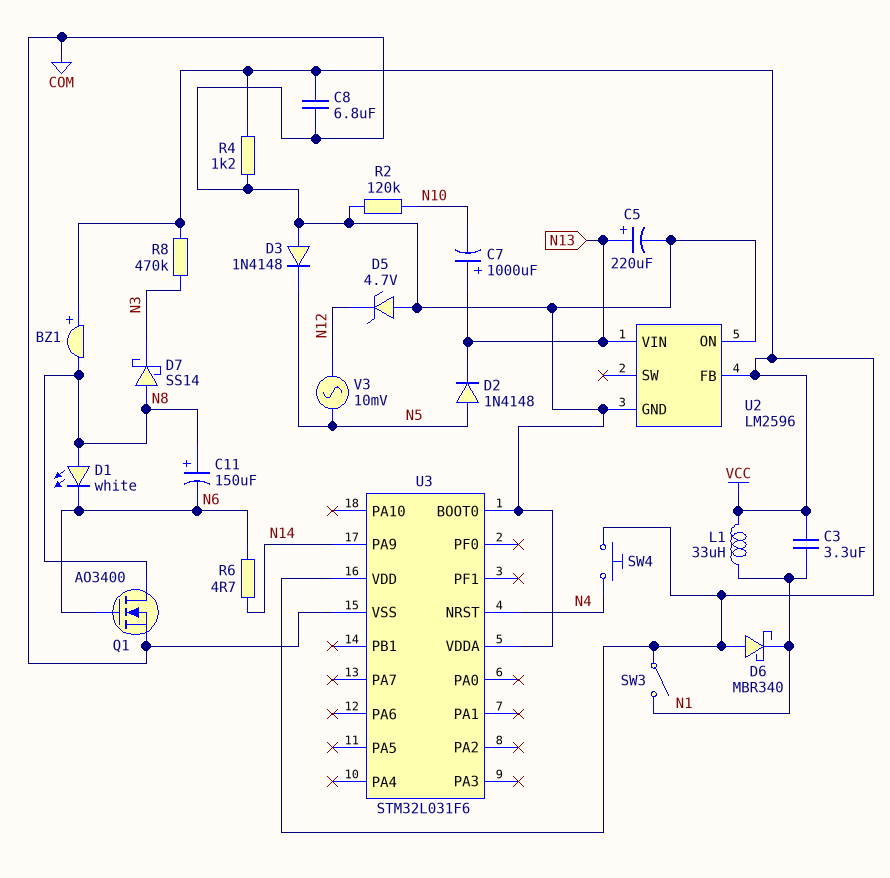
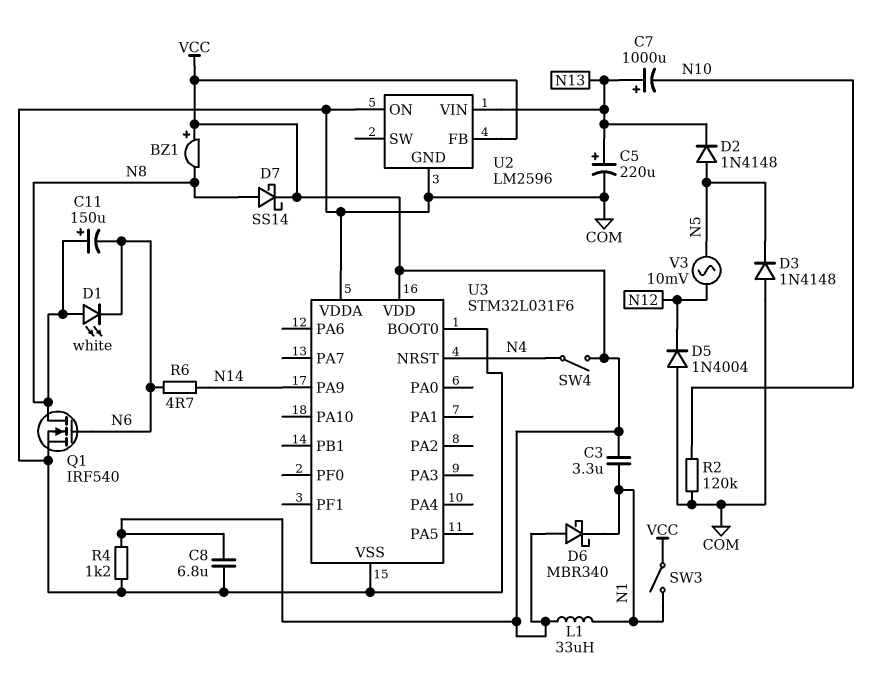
D5: zener 4.7V (A COM, K N12) -> diode 1N4004 (A COM, K N12)
D7: schottky SS14 (A N8, K N3) -> schottky SS14 (A N8, K VCC)
Q1: NMOS AO3400 (G N6, D N8, S COM) -> NMOS IRF540 (G N6, D N8, S COM)
R8: 470k (N3, VCC) -> none
SW4: button (N4, VCC) -> switch (N4, VCC)

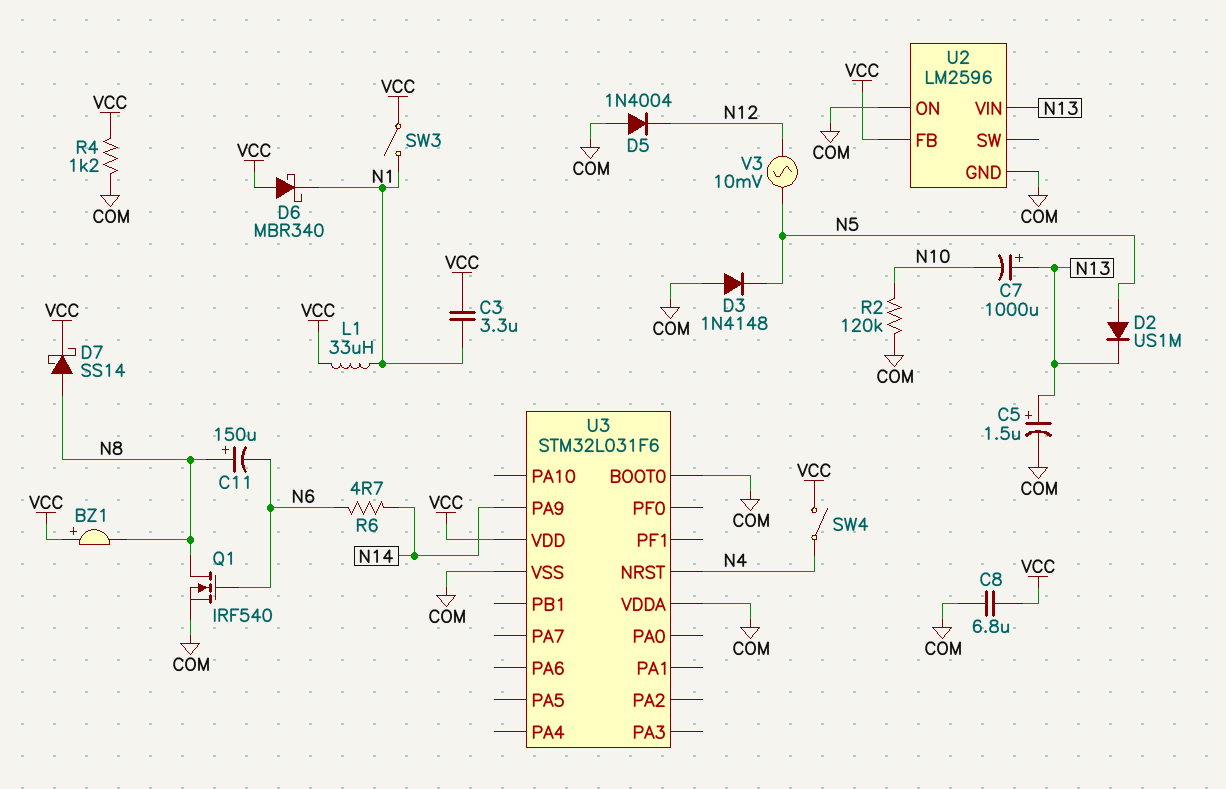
C5: 220uF (plus N13, minus COM) -> 1.5uF (plus N13, minus COM)
D1: LED white (A N8, K N6) -> none
D2: diode 1N4148 (A N5, K N13) -> diode US1M (A N5, K N13)

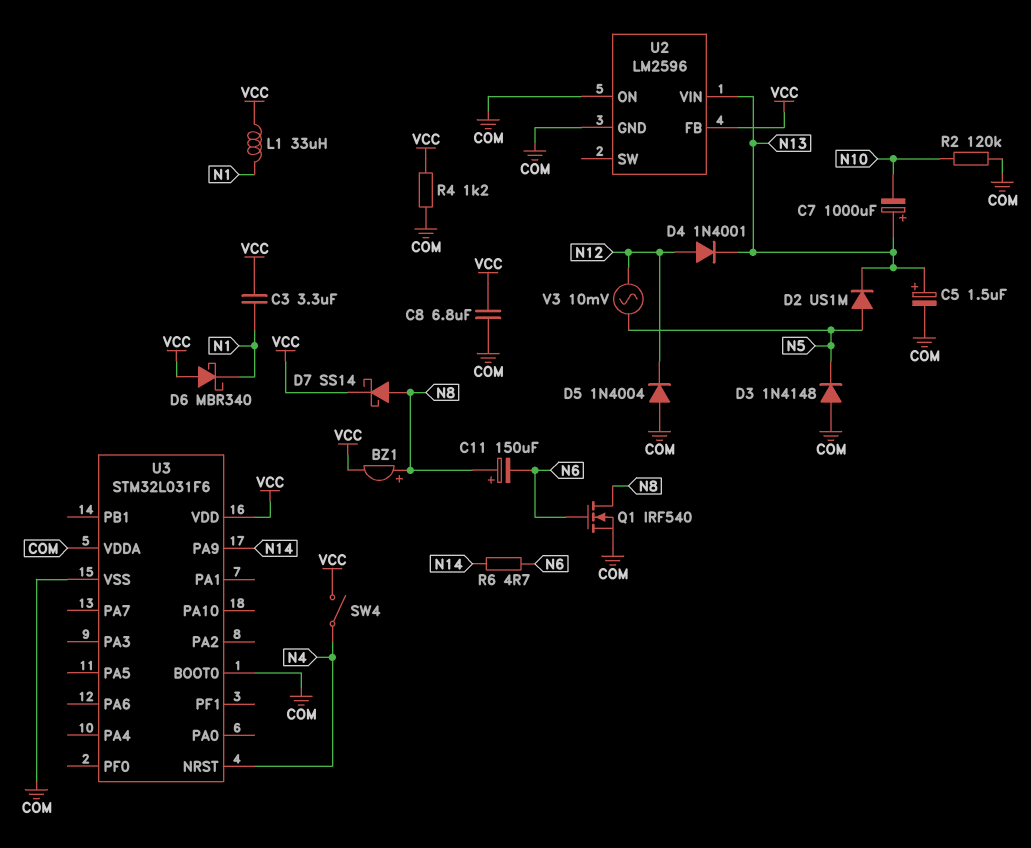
BZ1: buzzer (plus VCC, minus N8) -> buzzer (plus N8, minus VCC)
D4: none -> diode 1N4001 (A N12, K N13)
SW3: switch (N1, VCC) -> none

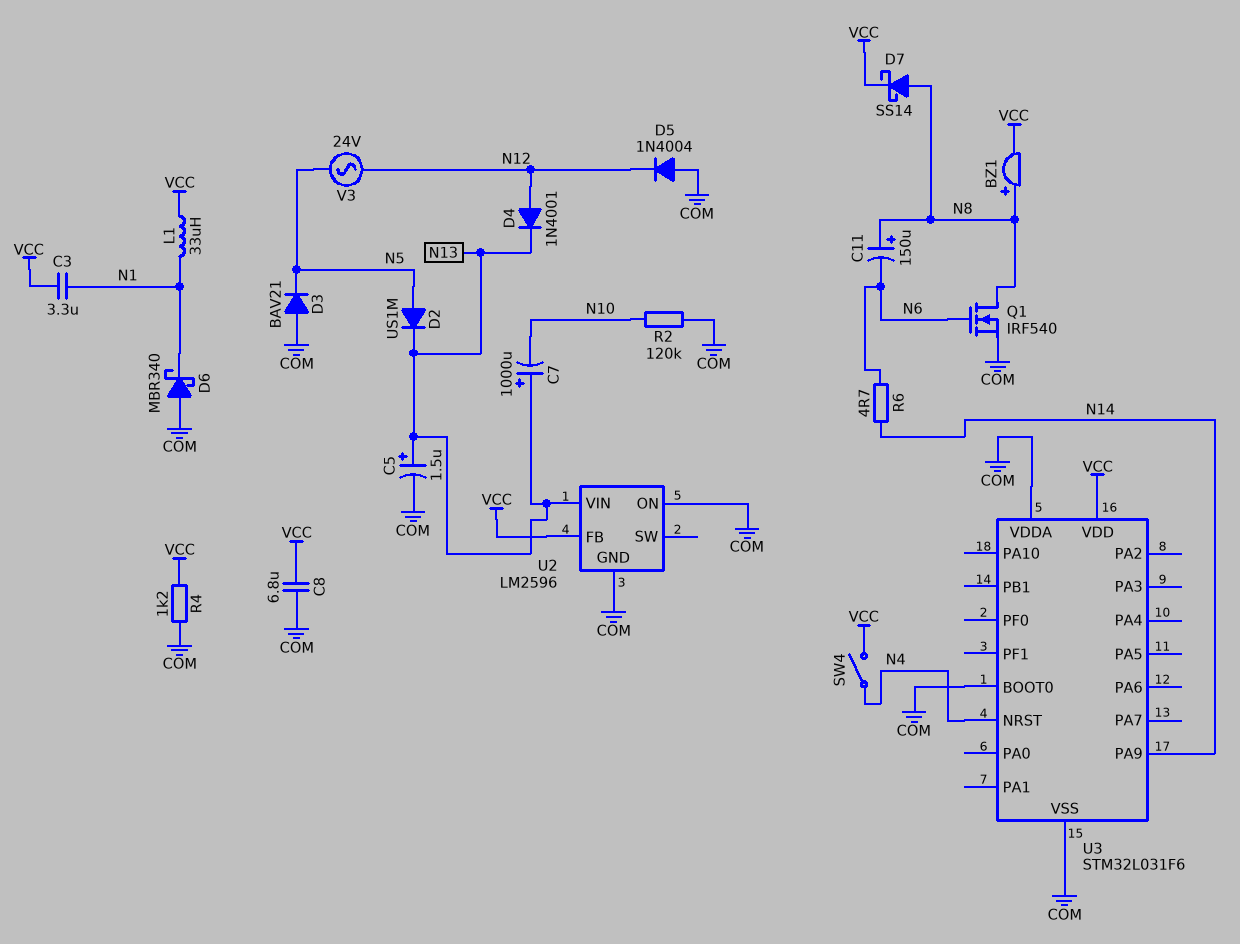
D3: diode 1N4148 (A COM, K N5) -> diode BAV21 (A COM, K N5)
D6: schottky MBR340 (A VCC, K N1) -> schottky MBR340 (A COM, K N1)
V3: AC 10mV (N5, N12) -> AC 24V (N5, N12)

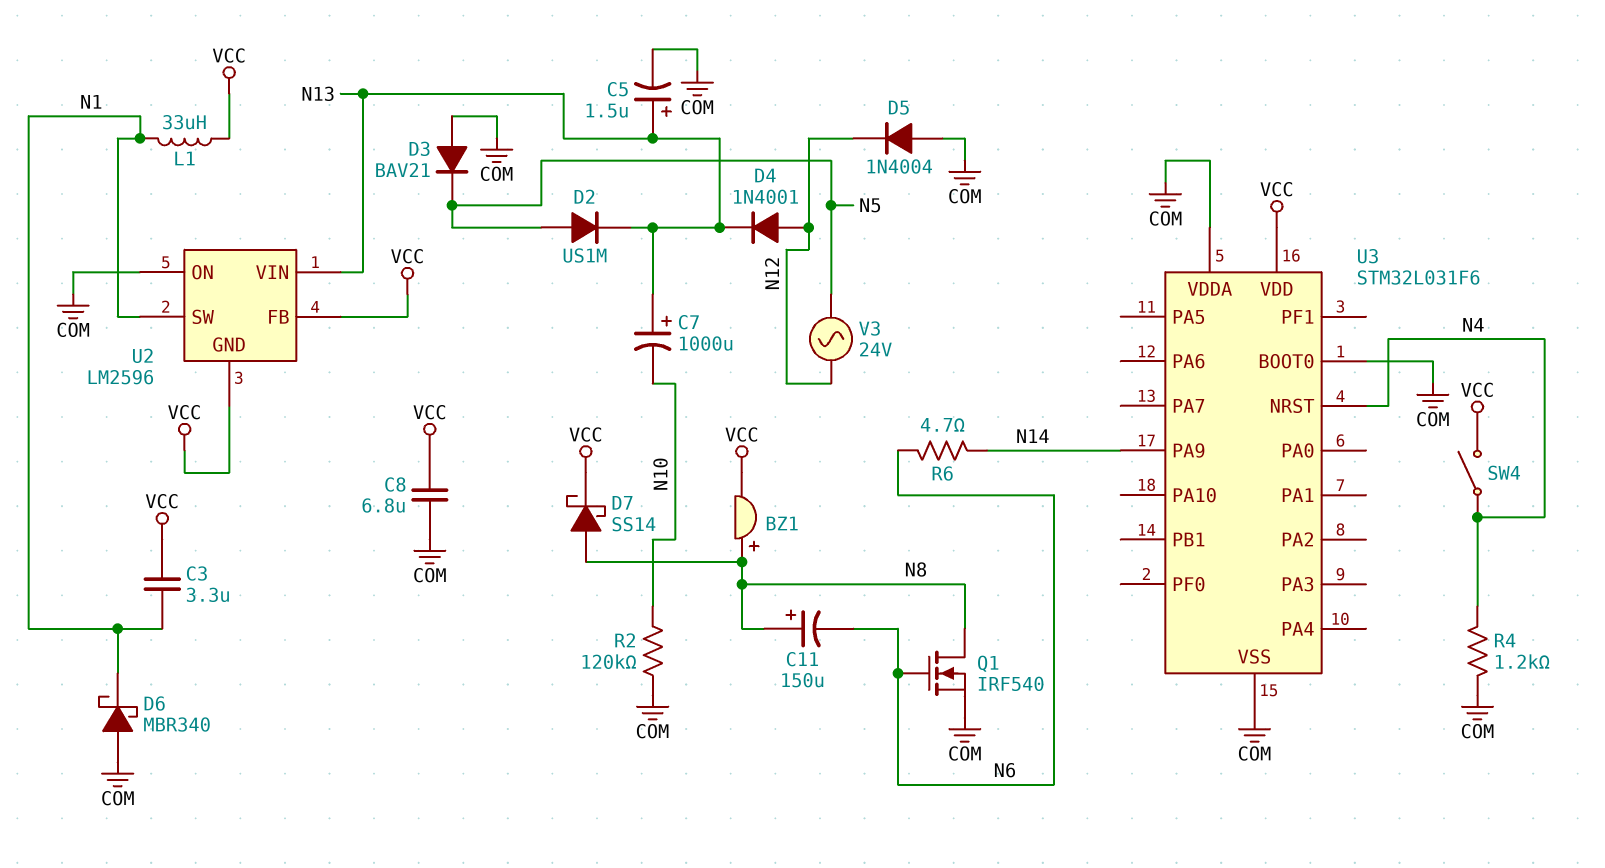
R4: 1.2k (COM, VCC) -> 1.2k (COM, N4)
U2 pin GND: COM -> VCC
U2 pin SW: none -> N1

